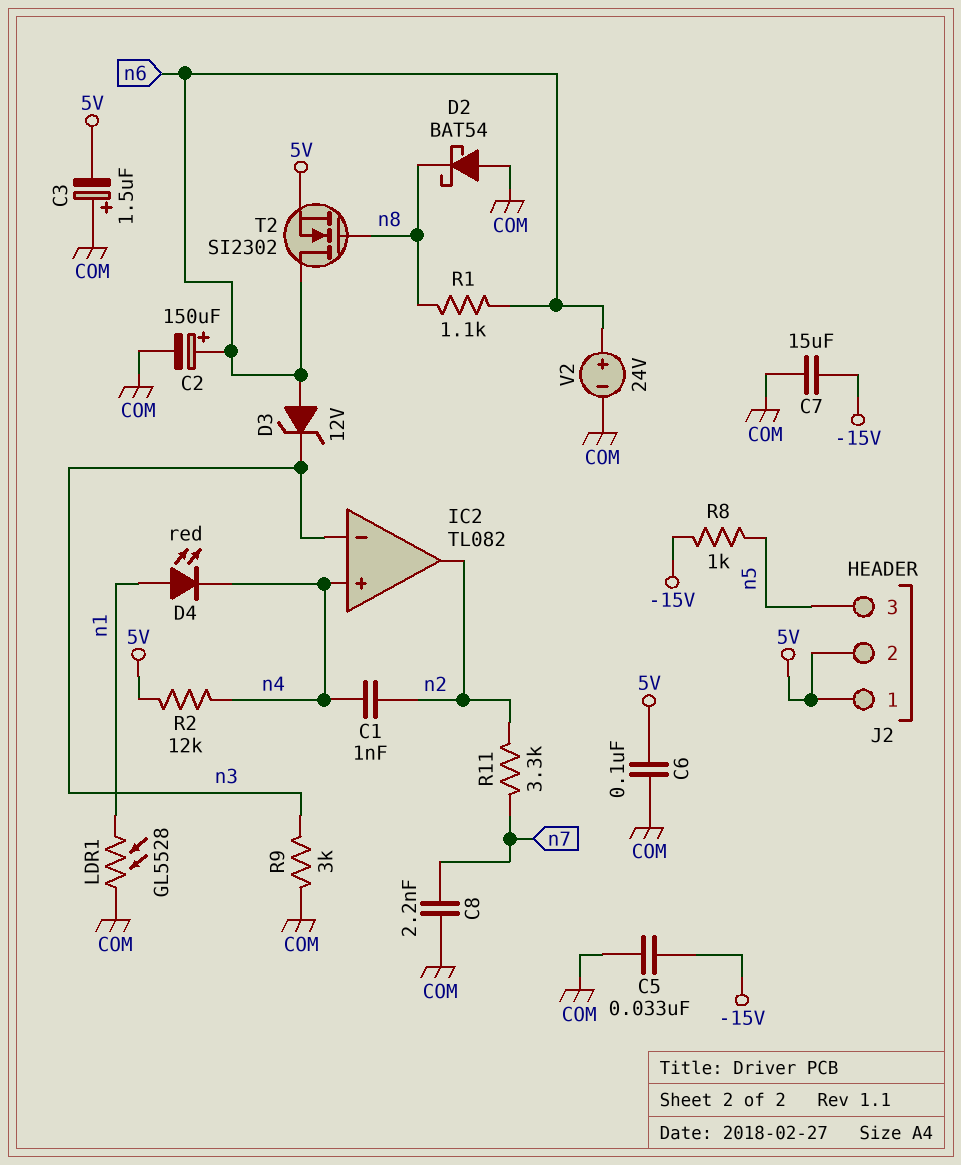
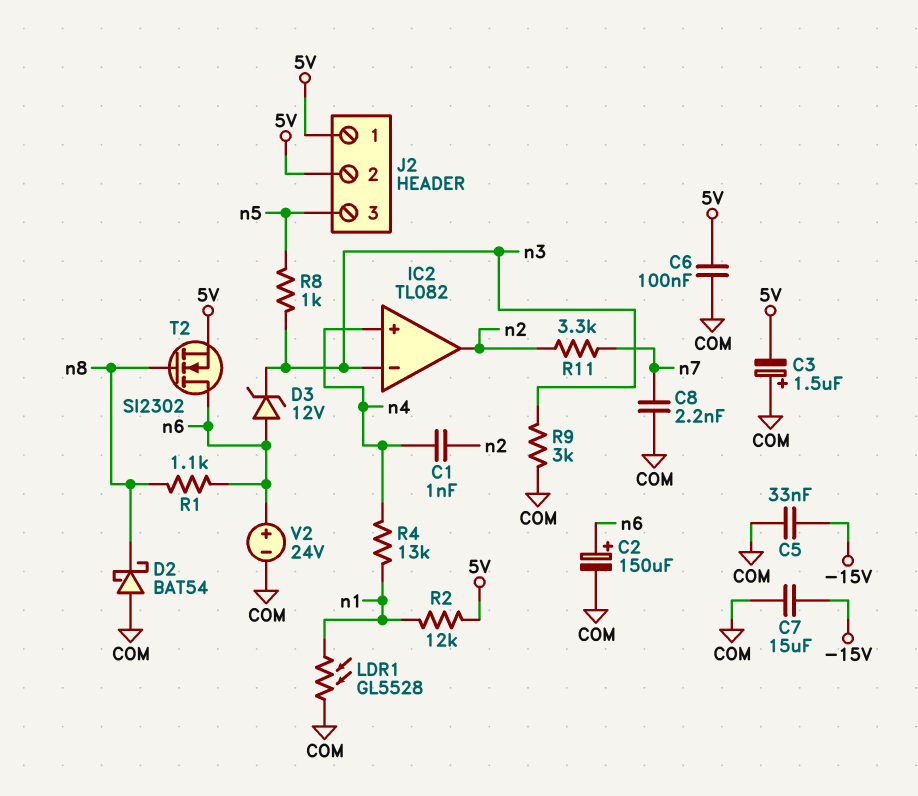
D4: LED red (A n1, K n4) -> none
R2: 12k (5V, n4) -> 12k (5V, n1)
R4: none -> 13k (n1, n4)
R8: 1k (-15V, n5) -> 1k (n3, n5)

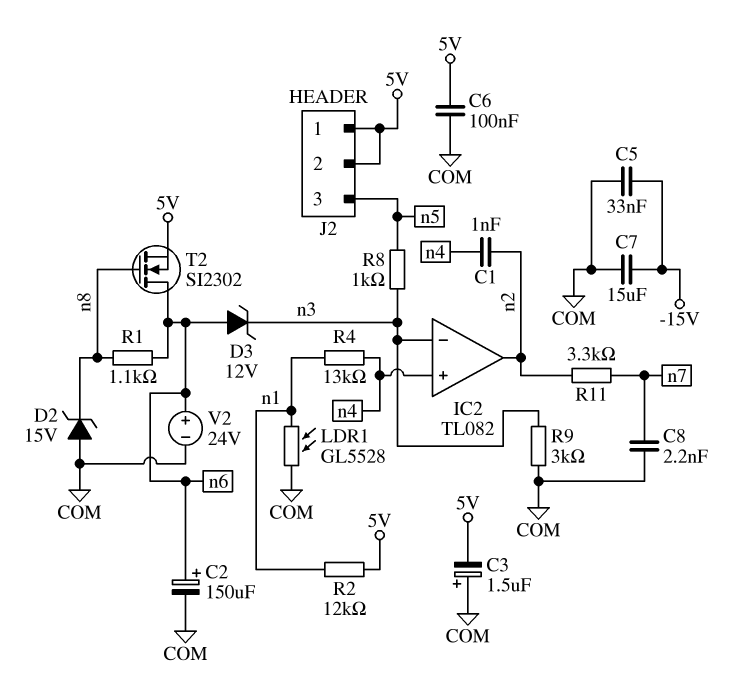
D2: schottky BAT54 (A COM, K n8) -> zener 15V (A COM, K n8)

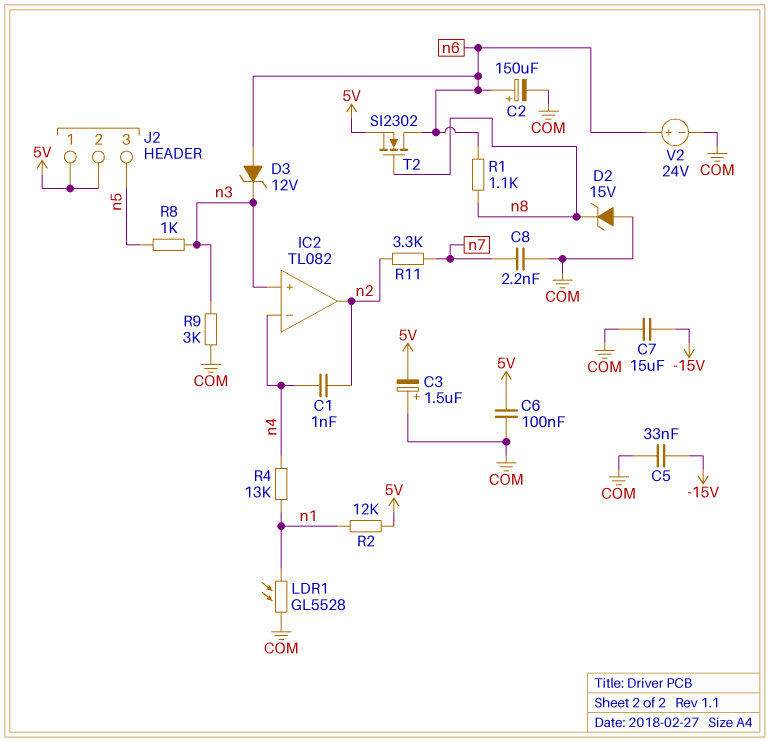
IC2 pin in+: n4 -> n3
IC2 pin in-: n3 -> n4

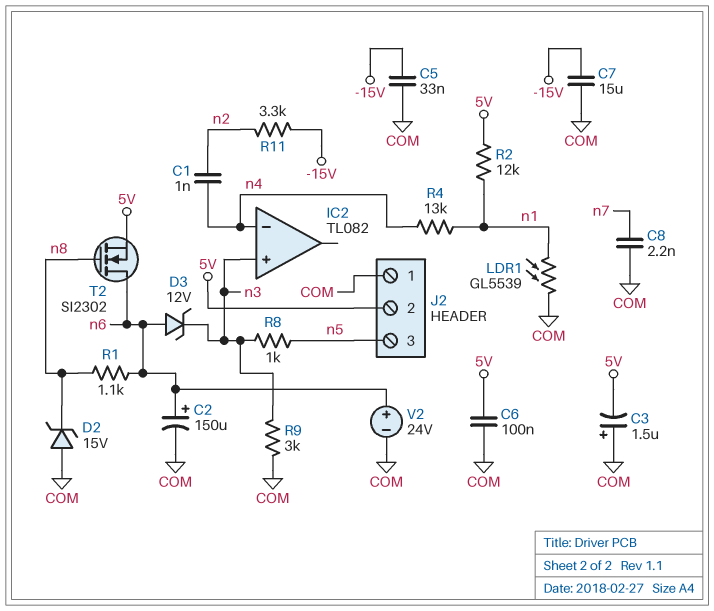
IC2 pin out: n2 -> none
J2 pin 1: 5V -> COM
LDR1: GL5528 (COM, n1) -> GL5539 (COM, n1)
R11: 3.3k (n2, n7) -> 3.3k (-15V, n2)

